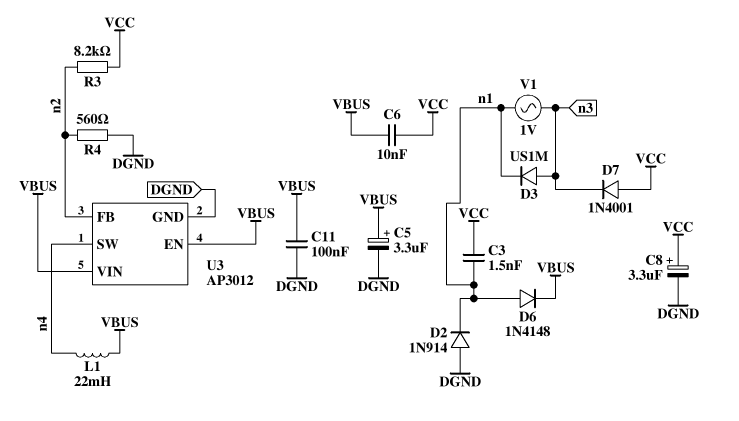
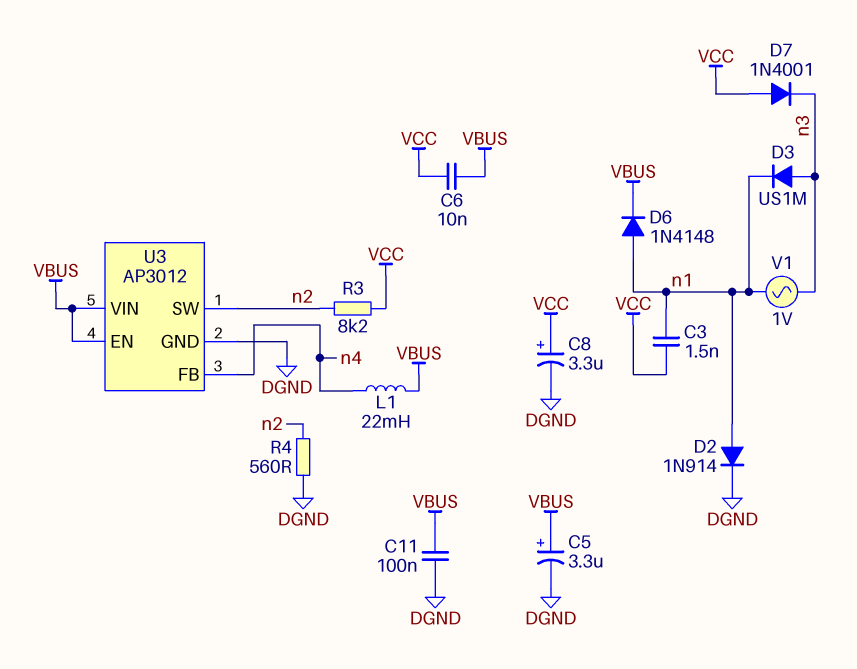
D2: diode 1N914 (A DGND, K n1) -> diode 1N914 (A n1, K DGND)
U3 pin FB: n2 -> n4
U3 pin SW: n4 -> n2

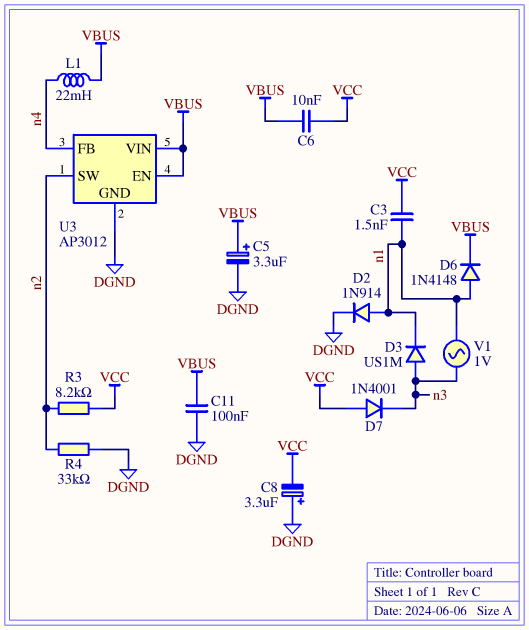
C8: 3.3uF (plus VCC, minus DGND) -> 3.3uF (plus DGND, minus VCC)
R4: 560 (DGND, n2) -> 33k (DGND, n2)

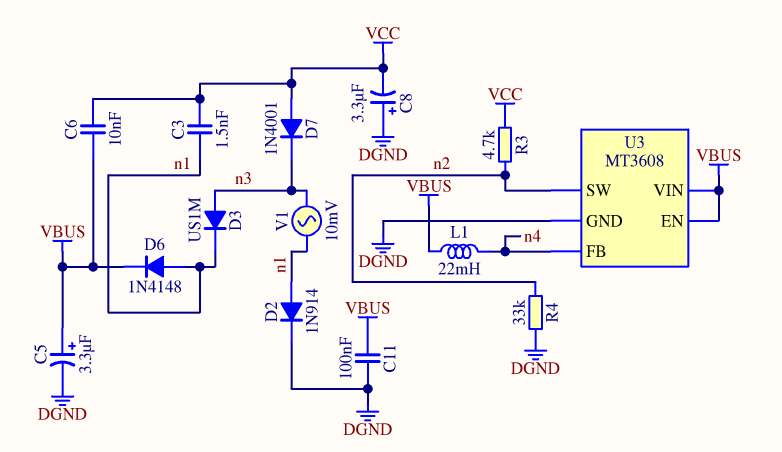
R3: 8.2k (VCC, n2) -> 4.7k (VCC, n2)
U3: AP3012 -> MT3608
V1: AC 1V (n1, n3) -> AC 10mV (n1, n3)

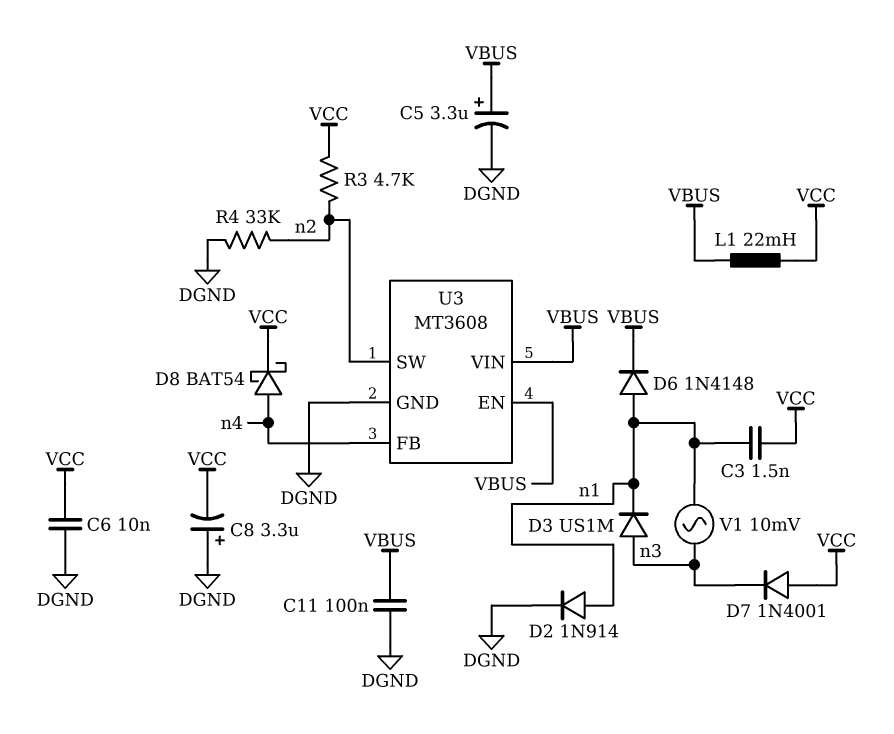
C6: 10nF (VBUS, VCC) -> 10nF (DGND, VCC)
D8: none -> schottky BAT54 (A n4, K VCC)
L1: 22mH (VBUS, n4) -> 22mH (VBUS, VCC)

